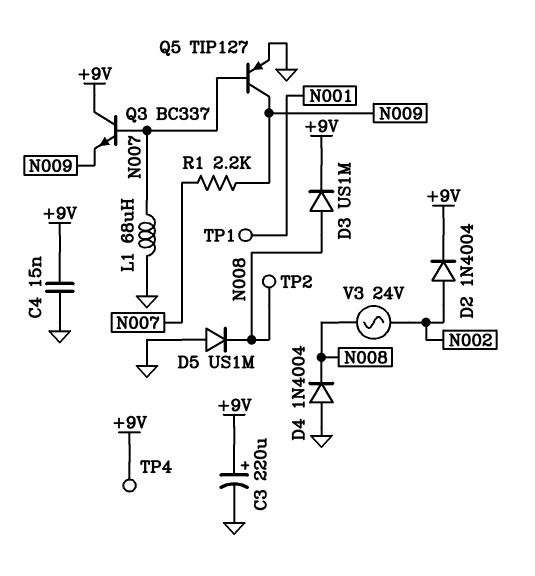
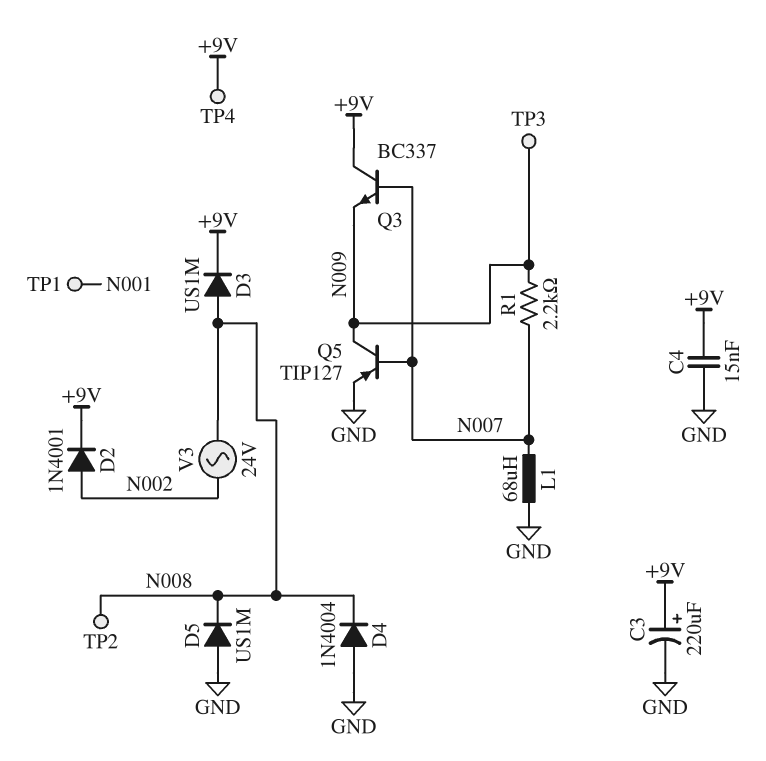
D2: diode 1N4004 (A N002, K +9V) -> diode 1N4001 (A N002, K +9V)
TP3: none -> test point (N009)

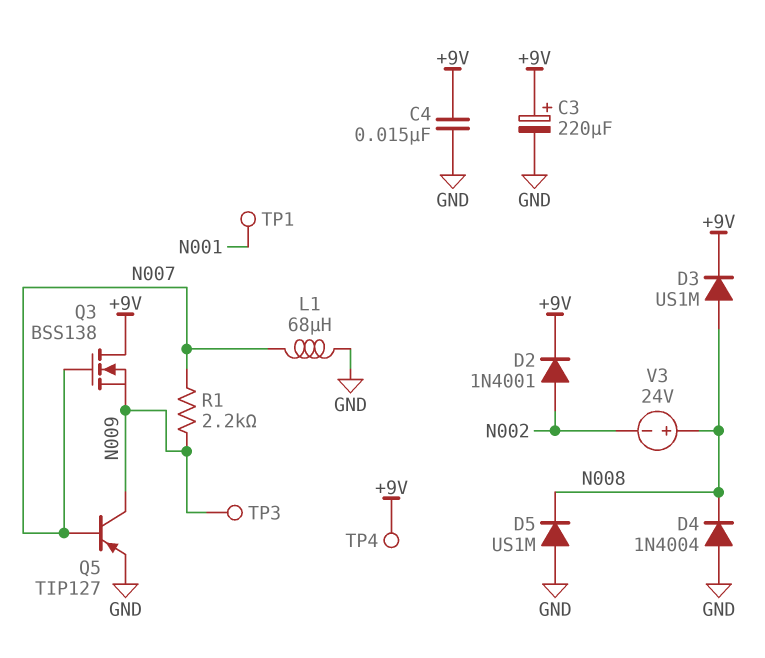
Q3: NPN BC337 (B N007, C +9V, E N009) -> NMOS BSS138 (G N007, D +9V, S N009)
TP2: test point (N008) -> none
V3: AC 24V (N002, N008) -> 24V (plus N008, minus N002)

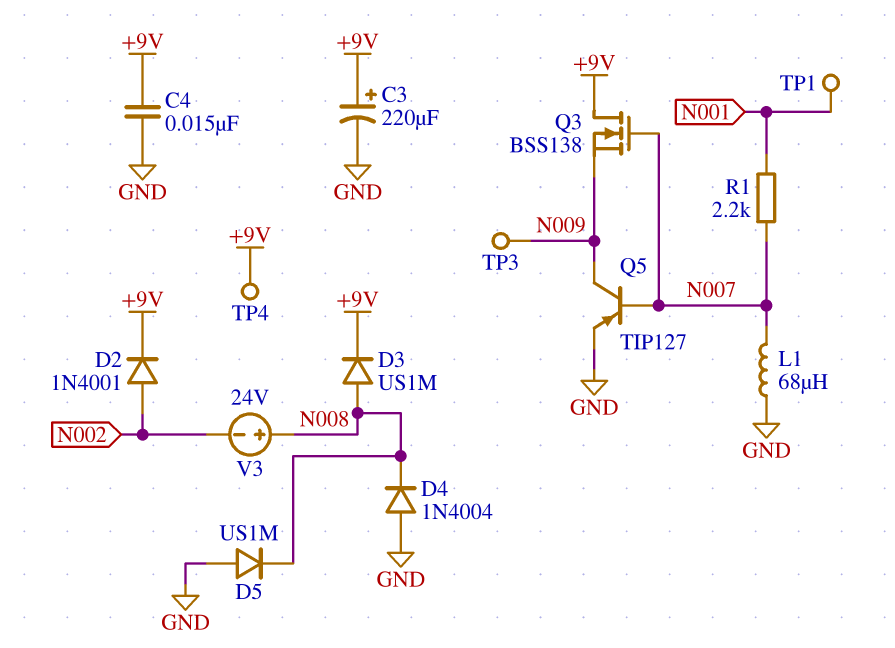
R1: 2.2k (N007, N009) -> 2.2k (N001, N007)

